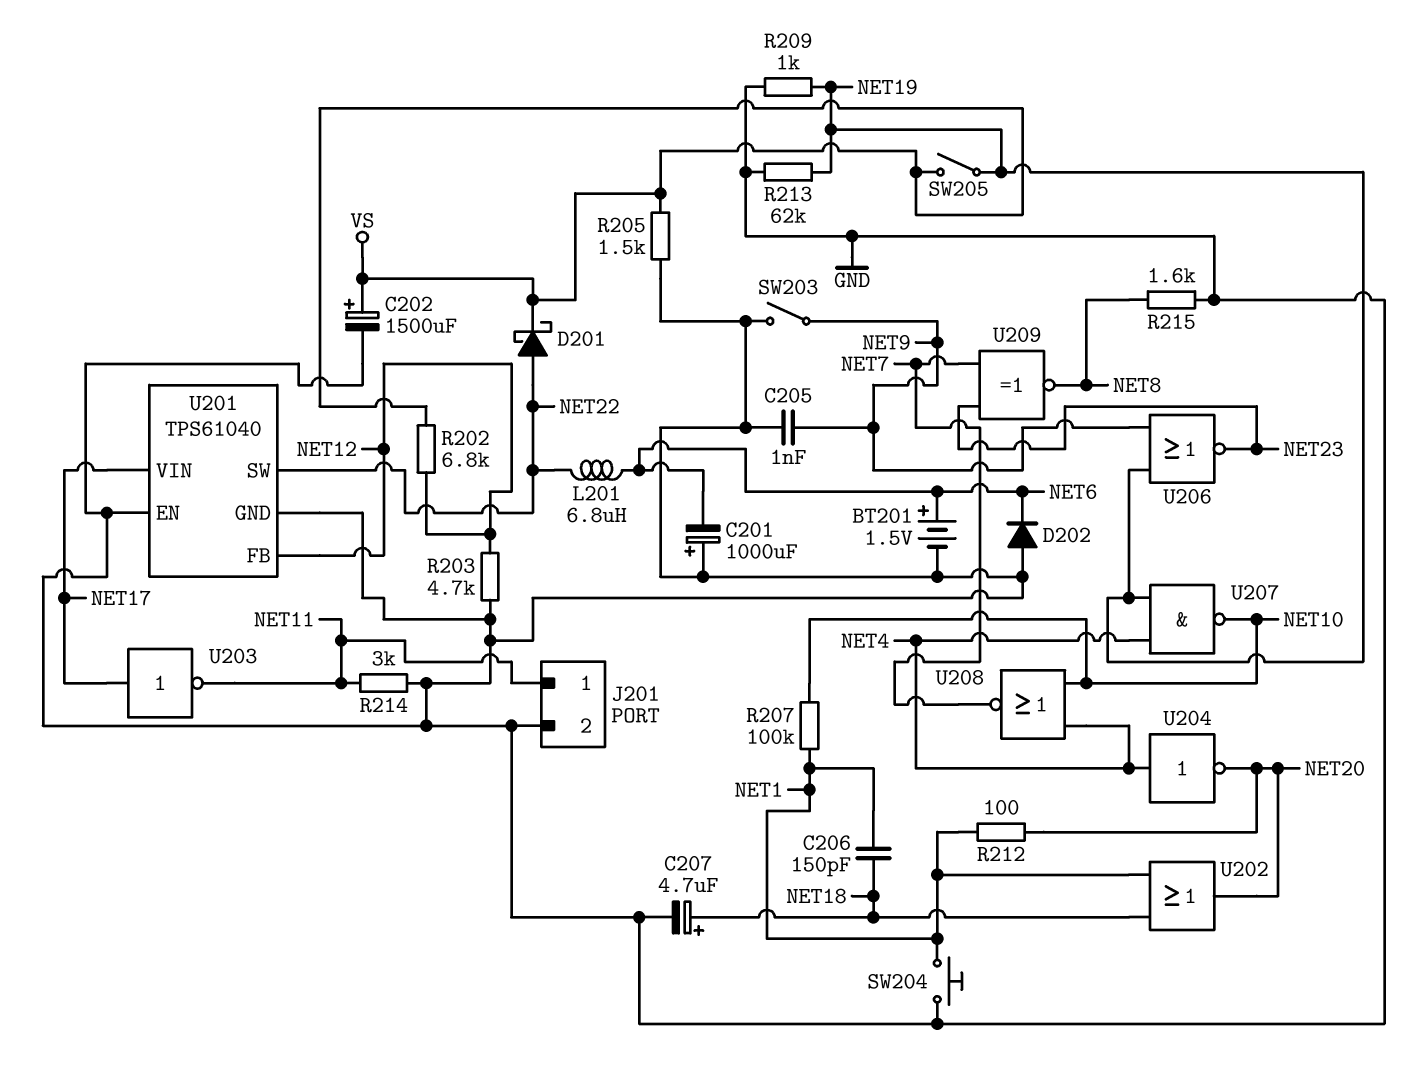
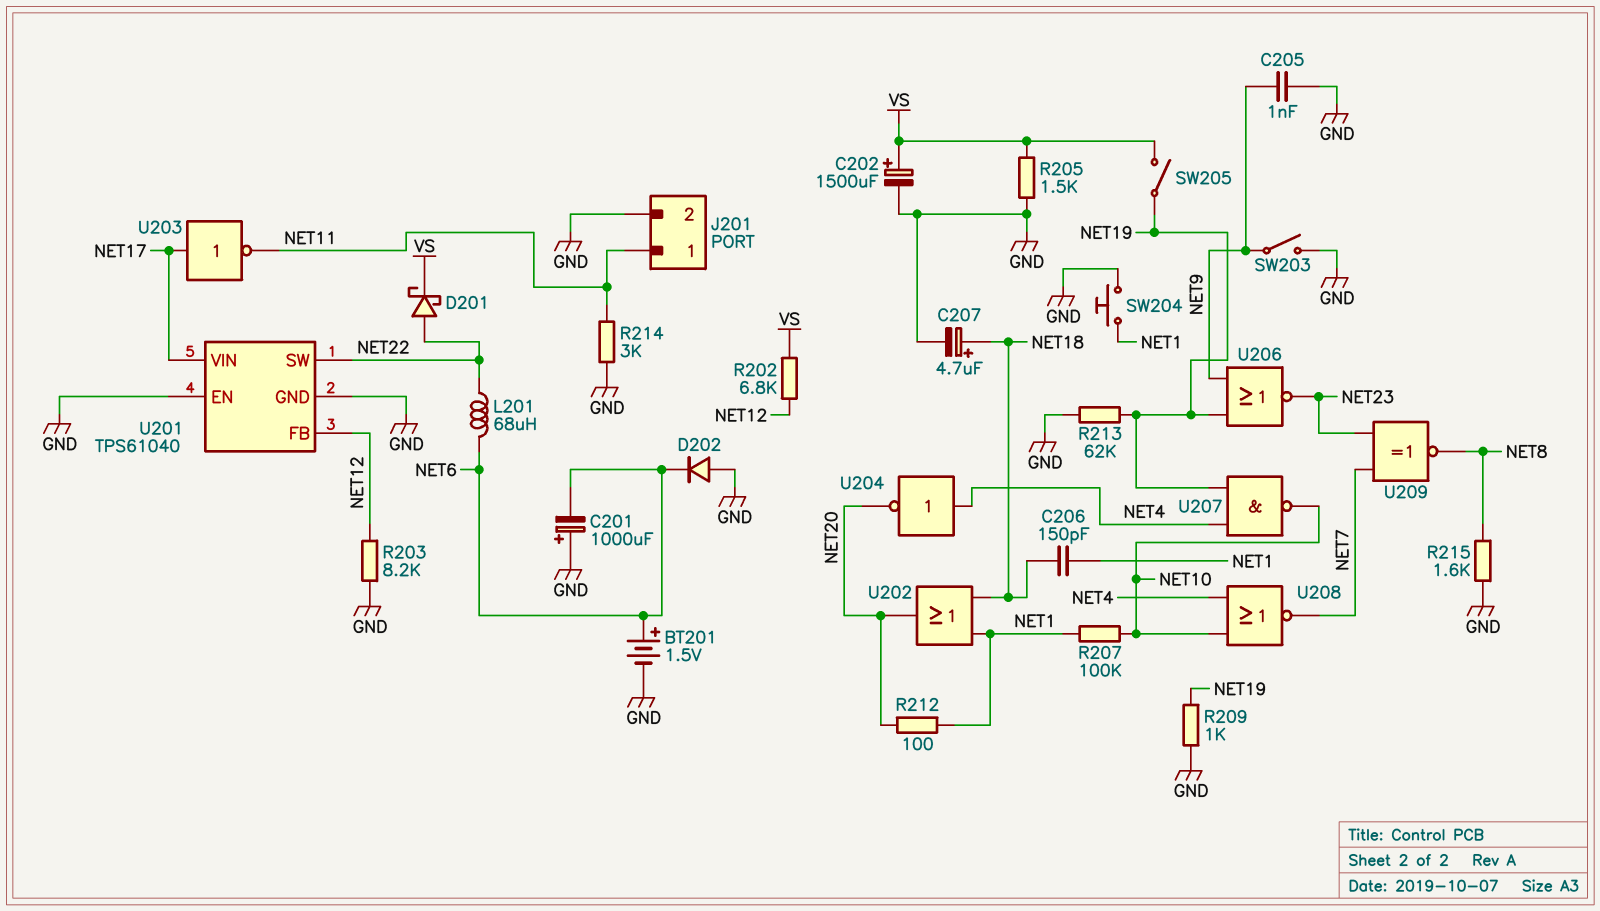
L201: 6.8uH (NET6, NET22) -> 68uH (NET6, NET22)
R203: 4.7k (GND, NET12) -> 8.2k (GND, NET12)

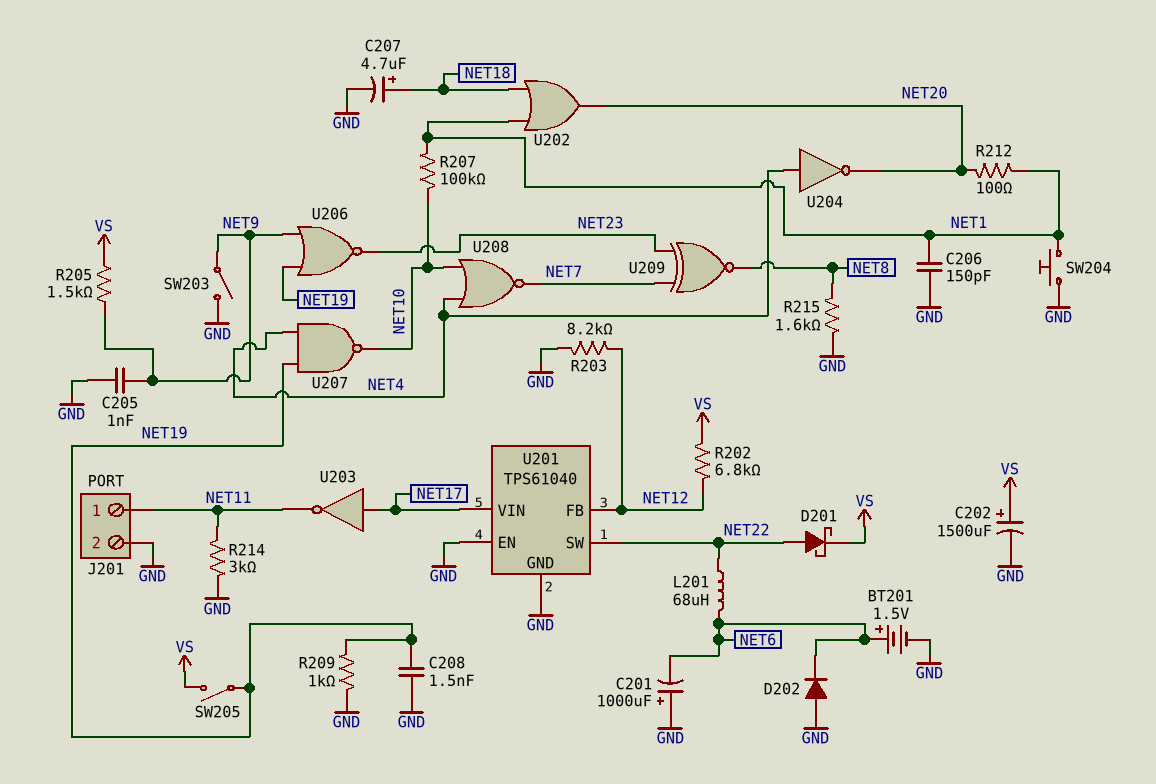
C206: 150pF (NET1, NET18) -> 150pF (GND, NET1)
C208: none -> 1.5nF (GND, NET19)
R205: 1.5k (GND, VS) -> 1.5k (NET9, VS)
R213: 62k (GND, NET19) -> none

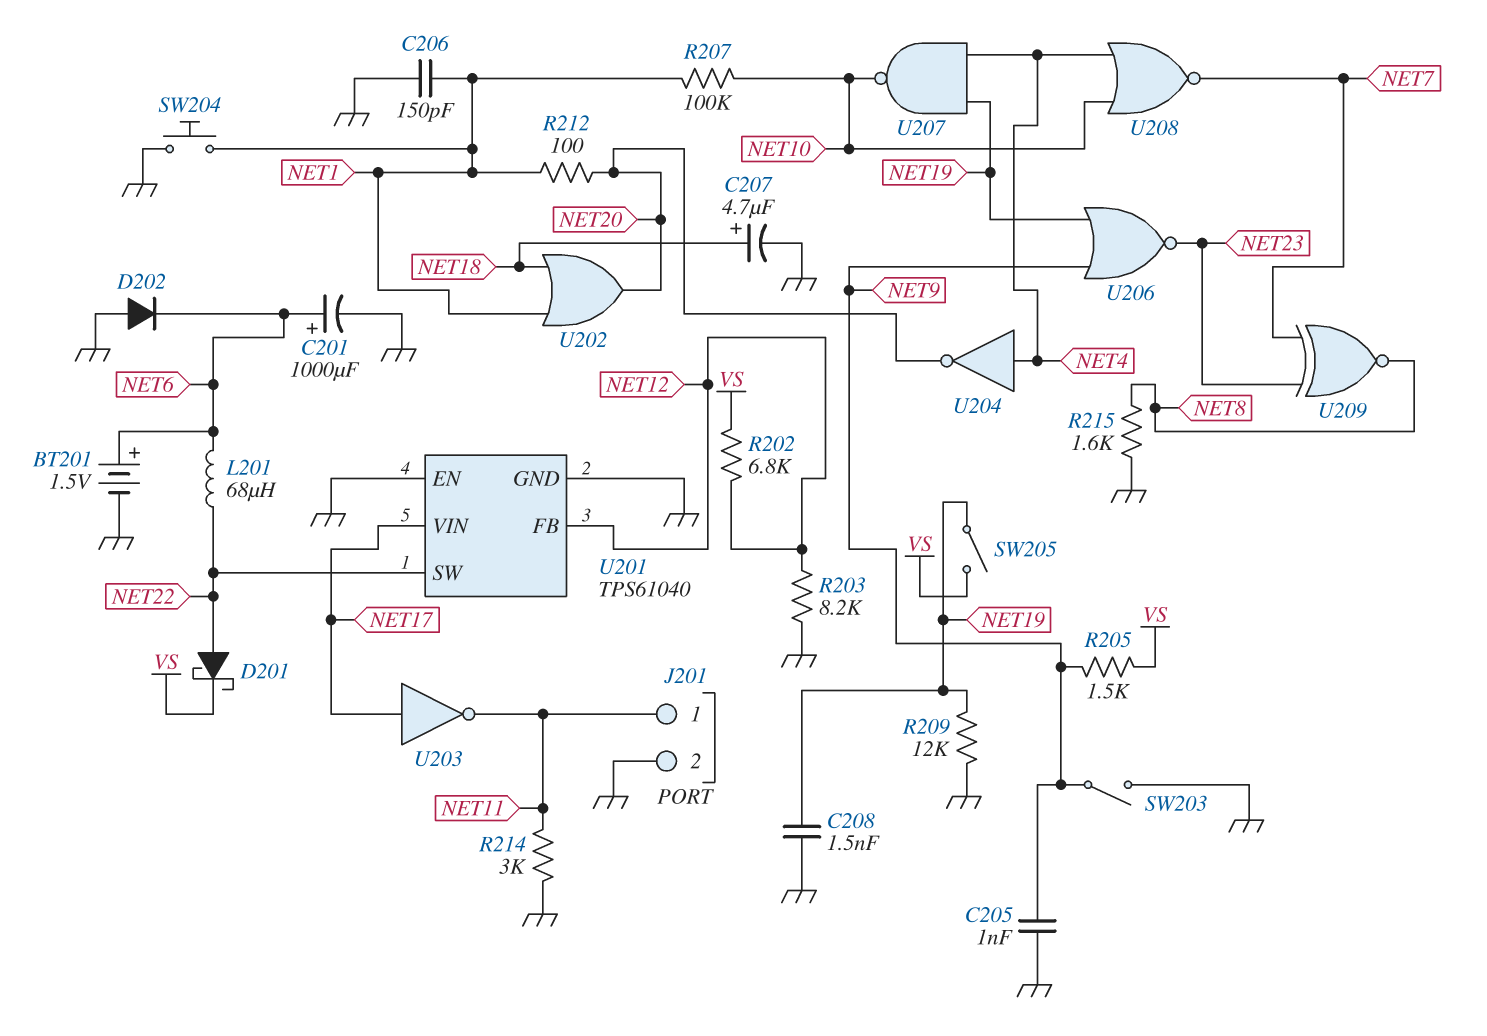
C201: 1000uF (plus GND, minus NET6) -> 1000uF (plus NET6, minus GND)
C202: 1500uF (plus VS, minus GND) -> none
R209: 1k (GND, NET19) -> 12k (GND, NET19)

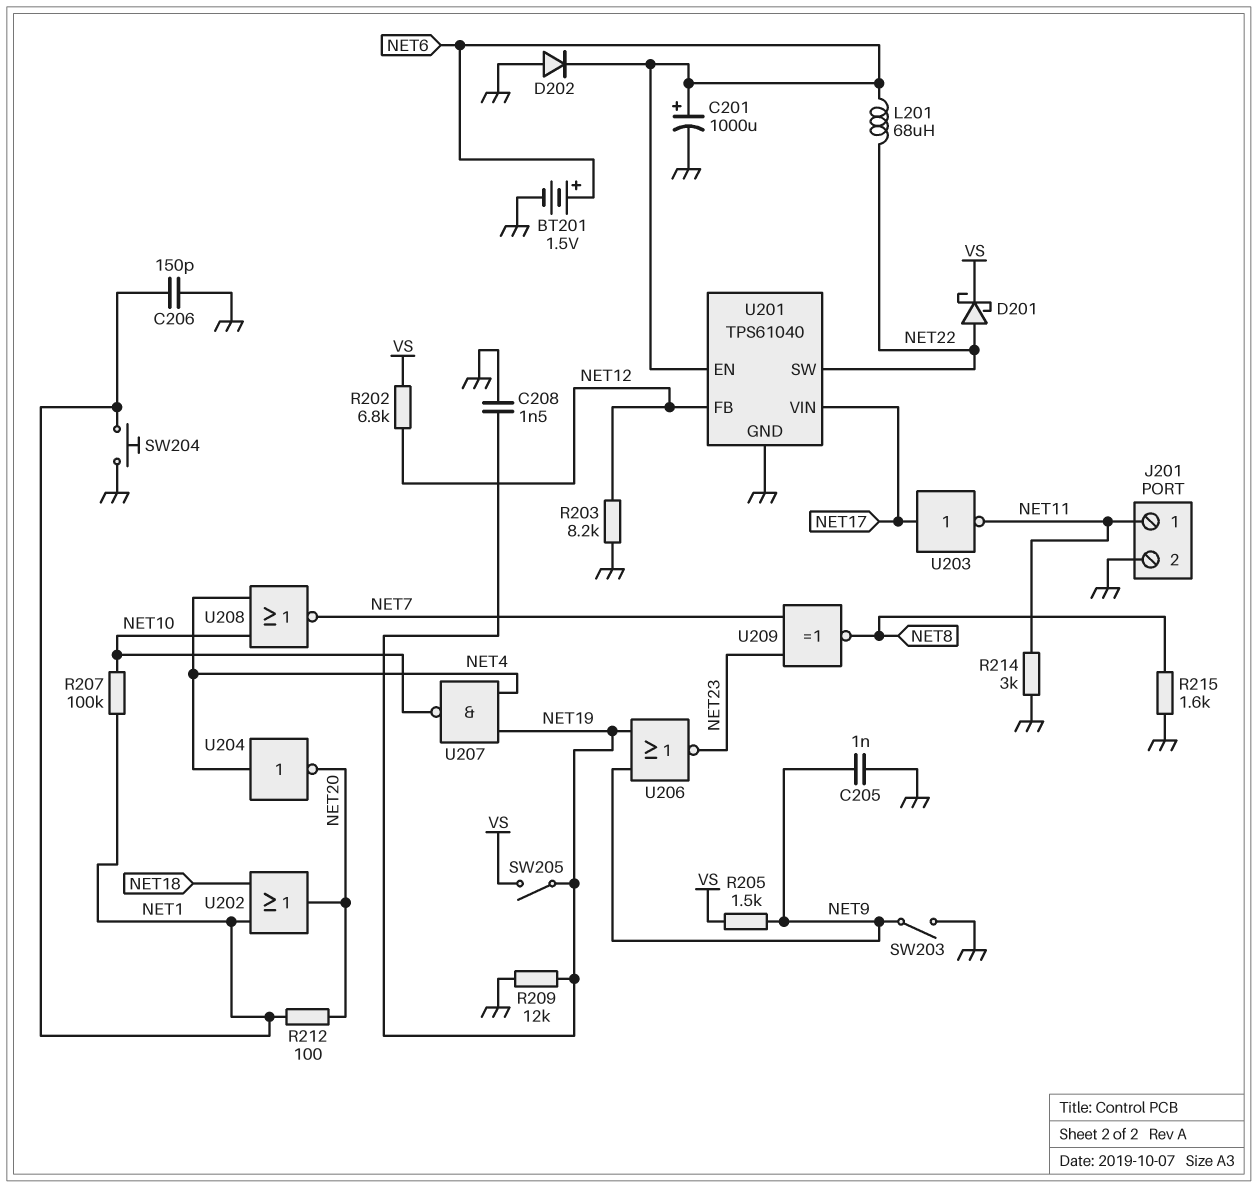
C207: 4.7uF (plus NET18, minus GND) -> none
U201 pin EN: GND -> NET6

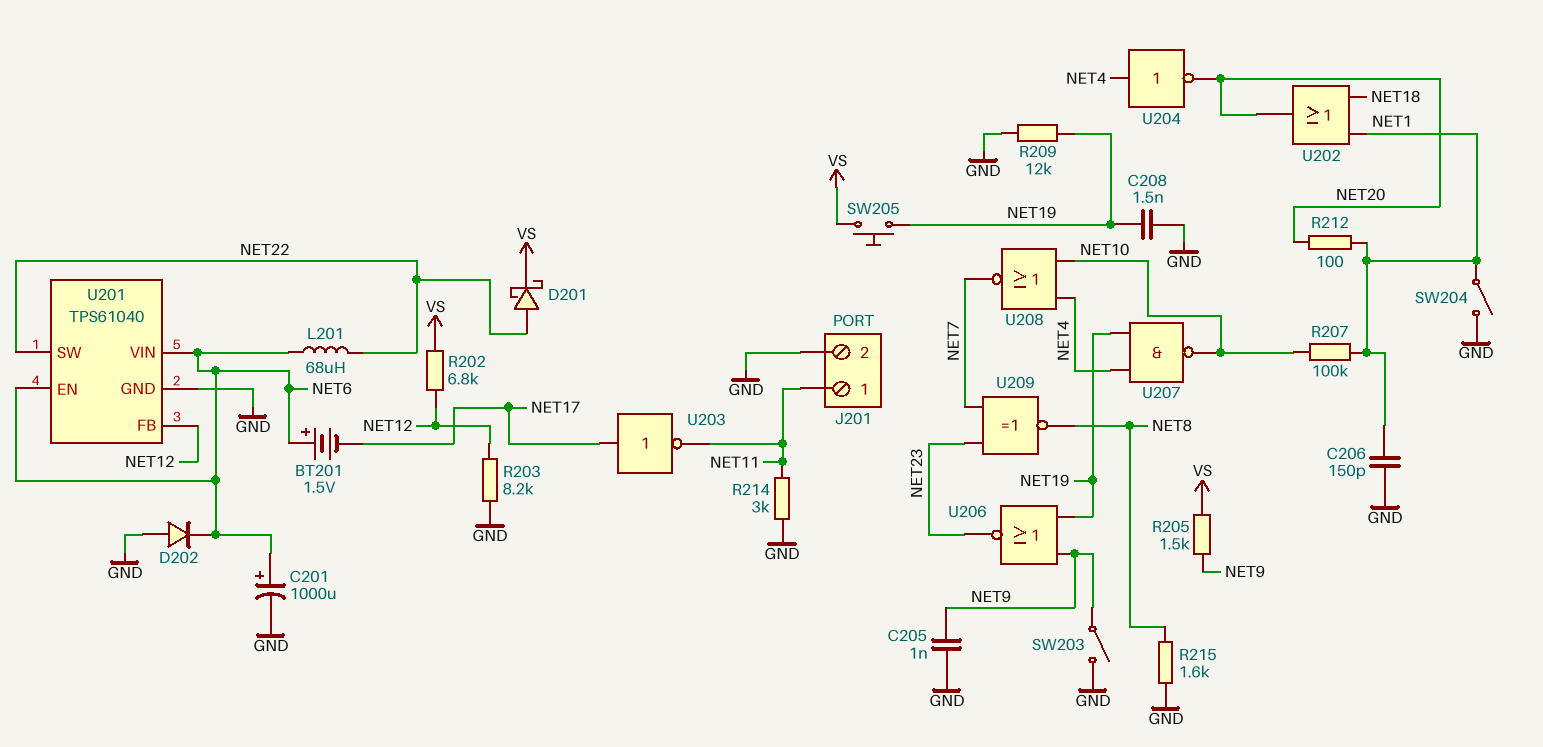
BT201: 1.5V (plus NET6, minus GND) -> 1.5V (plus NET6, minus NET17)
SW204: button (GND, NET1) -> switch (GND, NET1)
SW205: switch (NET19, VS) -> button (NET19, VS)
U201 pin VIN: NET17 -> NET6

